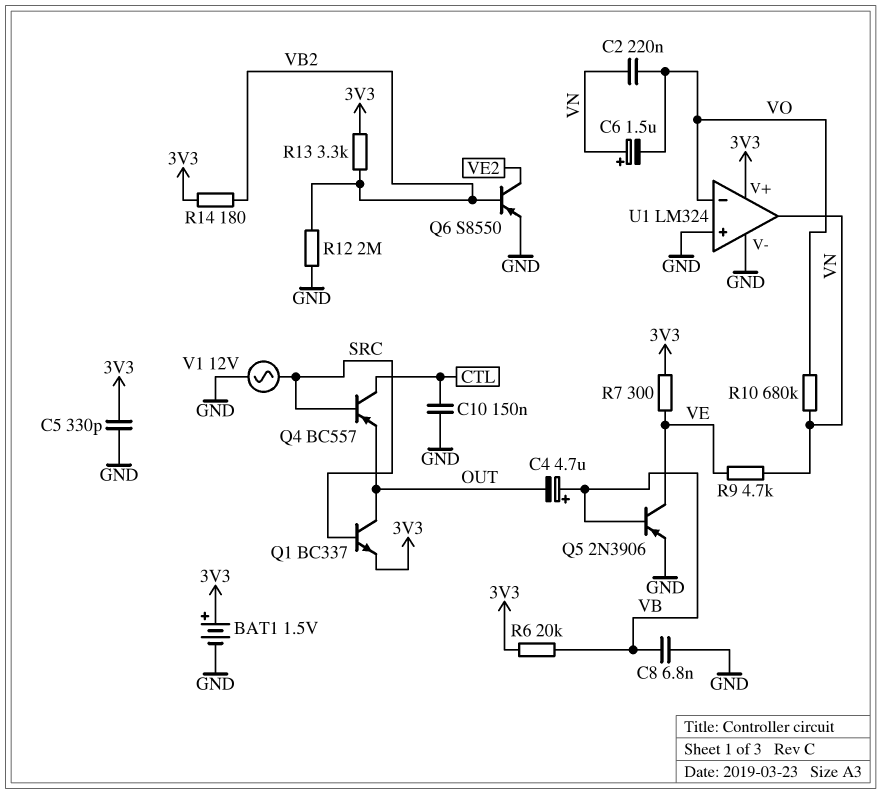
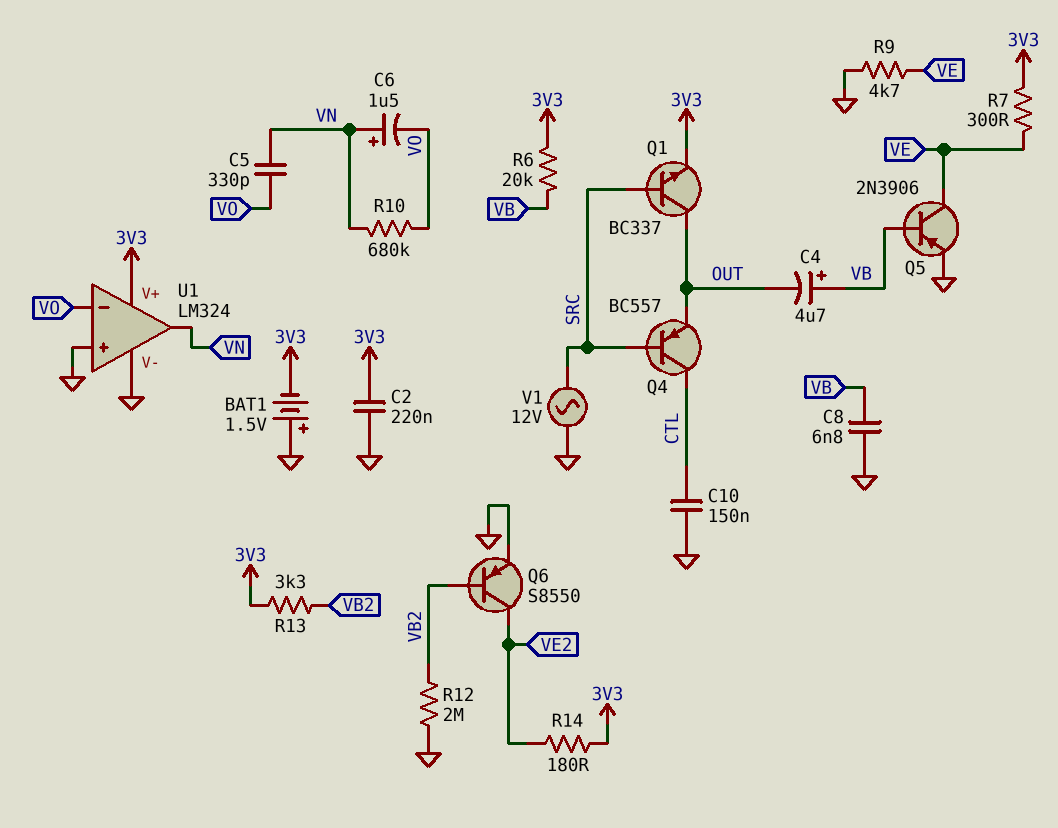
BAT1: 1.5V (plus 3V3, minus GND) -> 1.5V (plus GND, minus 3V3)
C2: 220nF (VN, VO) -> 220nF (3V3, GND)
C5: 330pF (3V3, GND) -> 330pF (VN, VO)
R9: 4.7k (VE, VN) -> 4.7k (GND, VE)
R14: 180 (3V3, VB2) -> 180 (3V3, VE2)

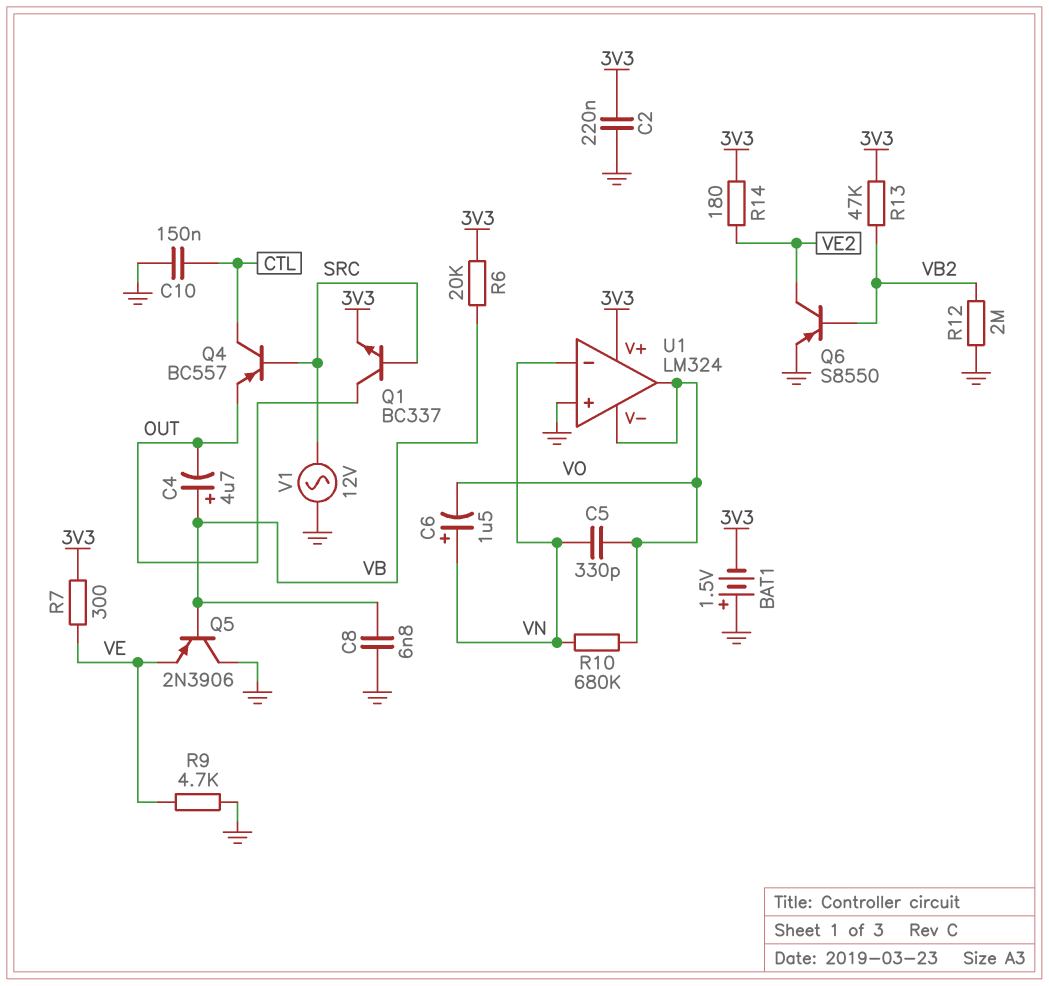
Q5: PNP 2N3906 (B VB, C VE, E GND) -> PNP 2N3906 (B VB, C GND, E VE)
R13: 3.3k (3V3, VB2) -> 47k (3V3, VB2)
U1 pin V-: GND -> VO
U1 pin in-: VO -> VN
U1 pin out: VN -> VO

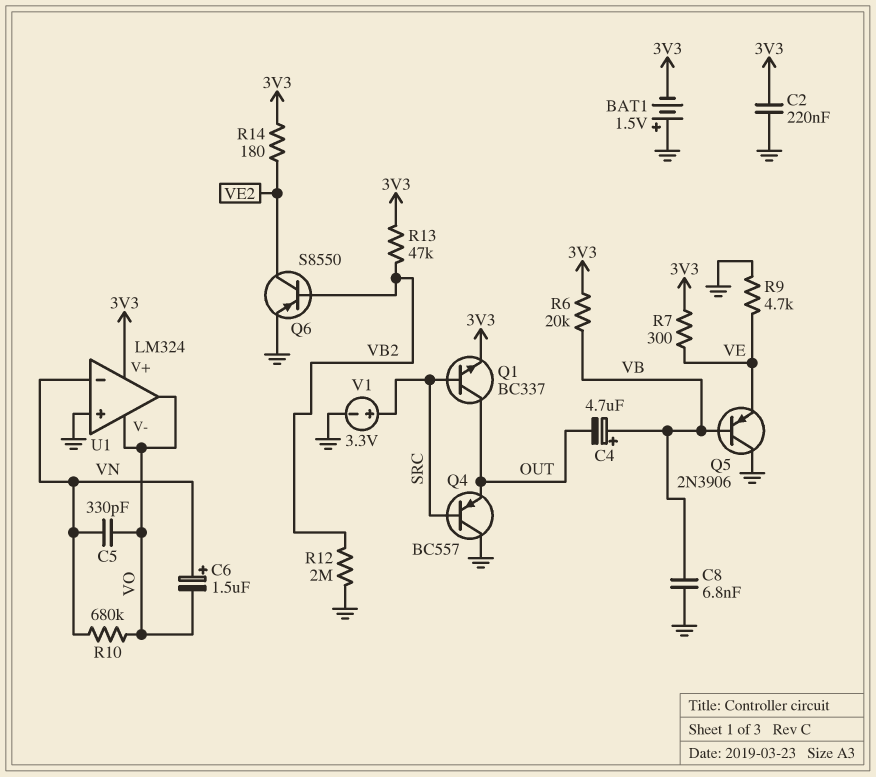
C10: 150nF (CTL, GND) -> none
Q4: PNP BC557 (B SRC, C CTL, E OUT) -> PNP BC557 (B SRC, C GND, E OUT)
V1: AC 12V (GND, SRC) -> 3.3V (plus SRC, minus GND)

